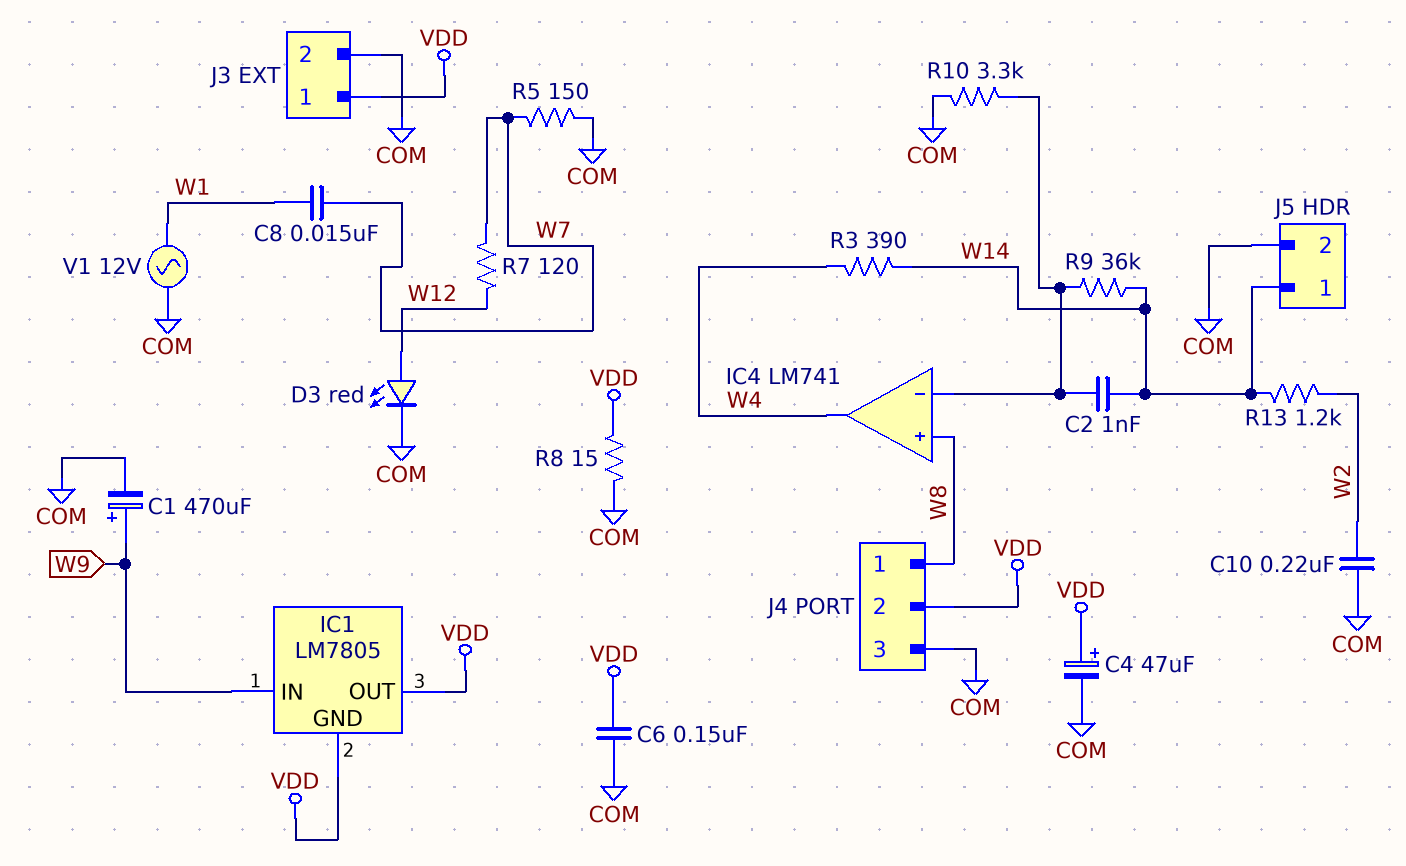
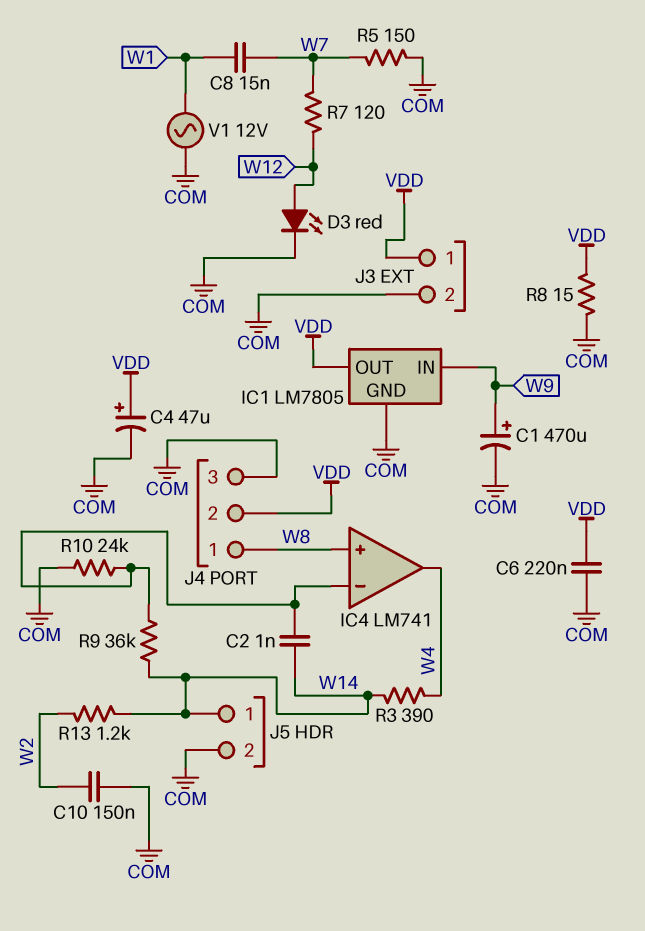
C6: 150nF (COM, VDD) -> 220nF (COM, VDD)
C10: 220nF (COM, W2) -> 150nF (COM, W2)
IC1 pin GND: VDD -> COM
R10: 3.3k (COM, IC4/in-) -> 24k (COM, IC4/in-)

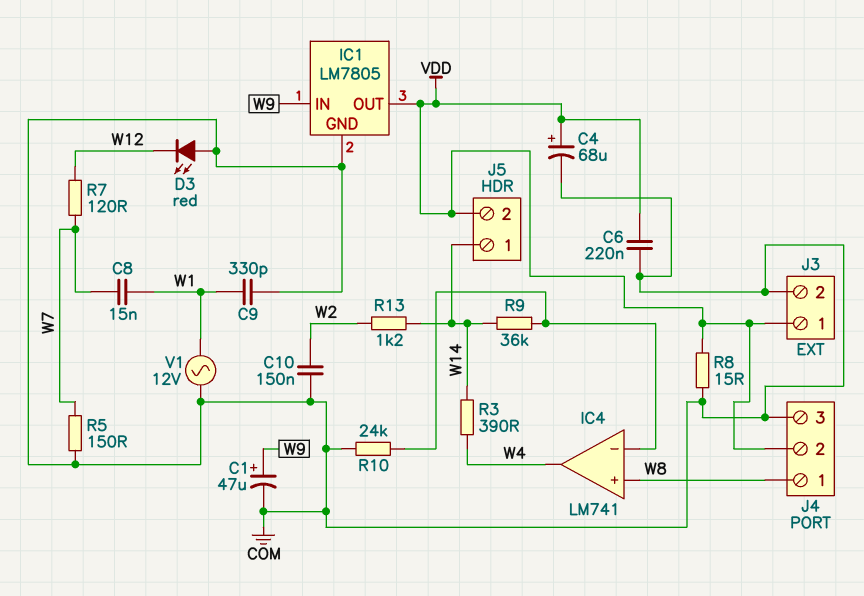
C1: 470uF (plus W9, minus COM) -> 47uF (plus W9, minus COM)
C2: 1nF (IC4/in-, W14) -> none
C4: 47uF (plus VDD, minus COM) -> 68uF (plus VDD, minus COM)
C9: none -> 330pF (COM, W1)
D3: LED red (A W12, K COM) -> LED red (A COM, K W12)
J5 pin 2: COM -> VDD

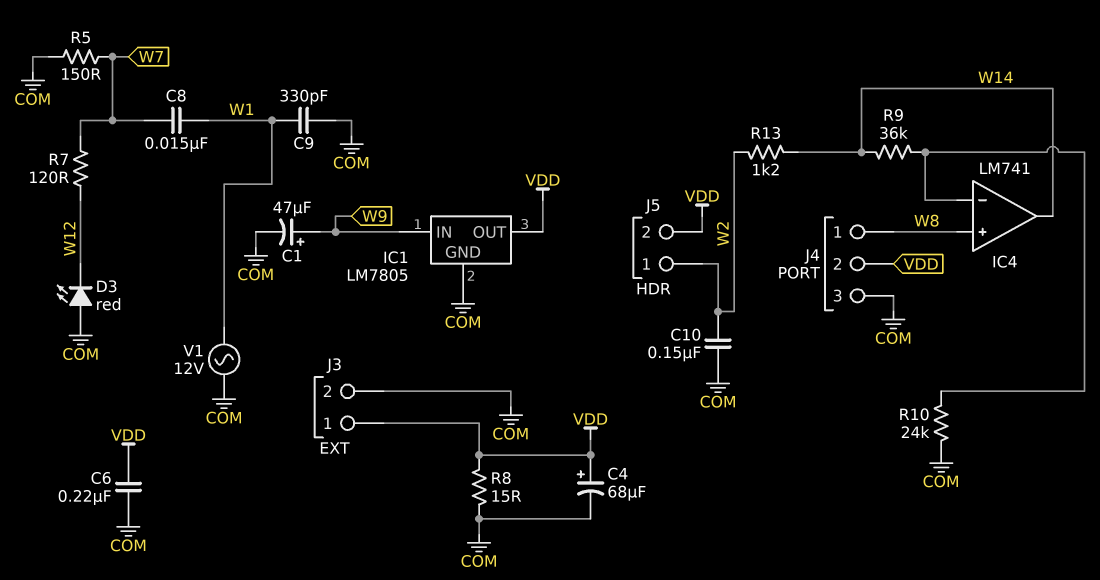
IC4 pin out: W4 -> W14
J5 pin 1: W14 -> W2
R3: 390 (W4, W14) -> none

